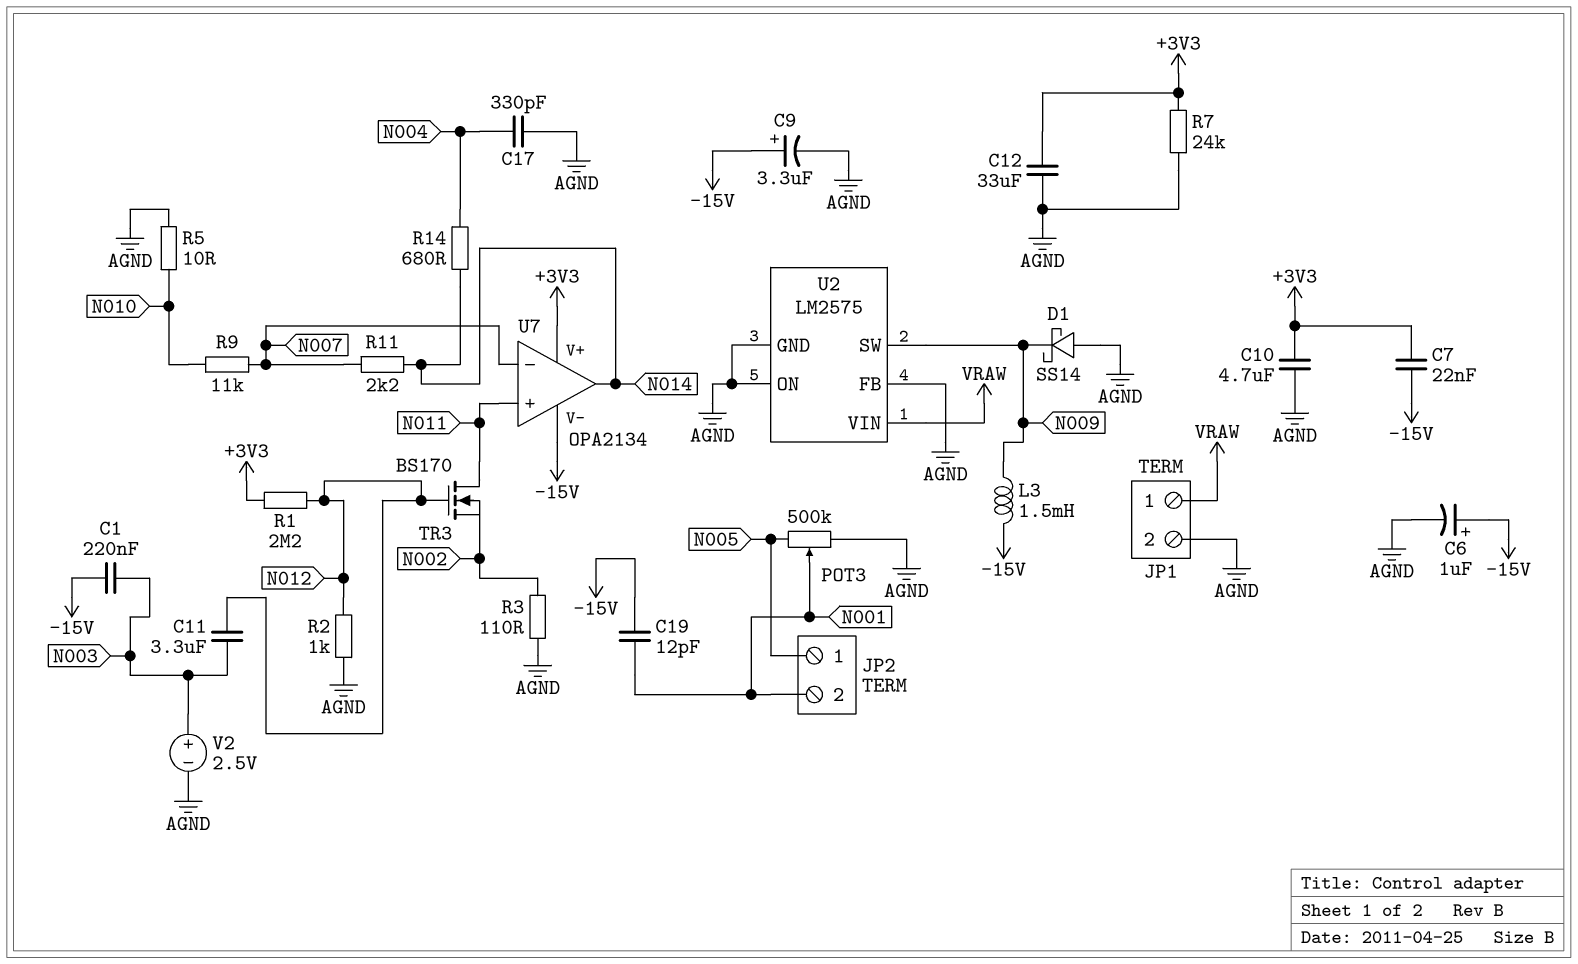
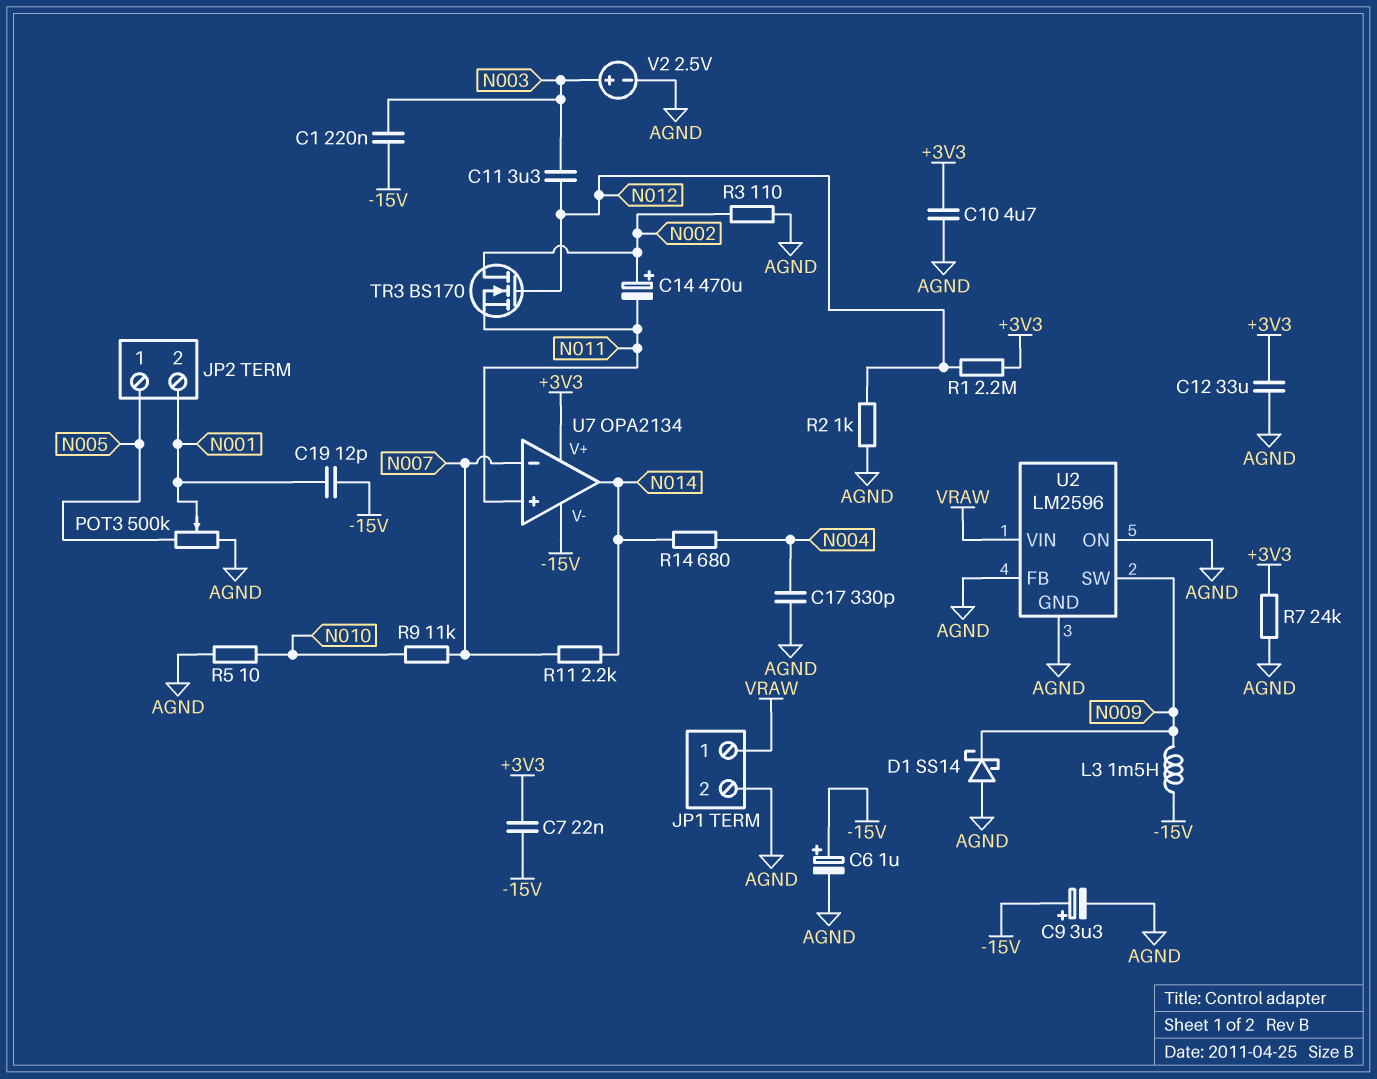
C14: none -> 470uF (plus N002, minus N011)
TR3: NMOS BS170 (G N012, D N011, S N002) -> NMOS BS170 (G N012, D N002, S N011)
U2: LM2575 -> LM2596

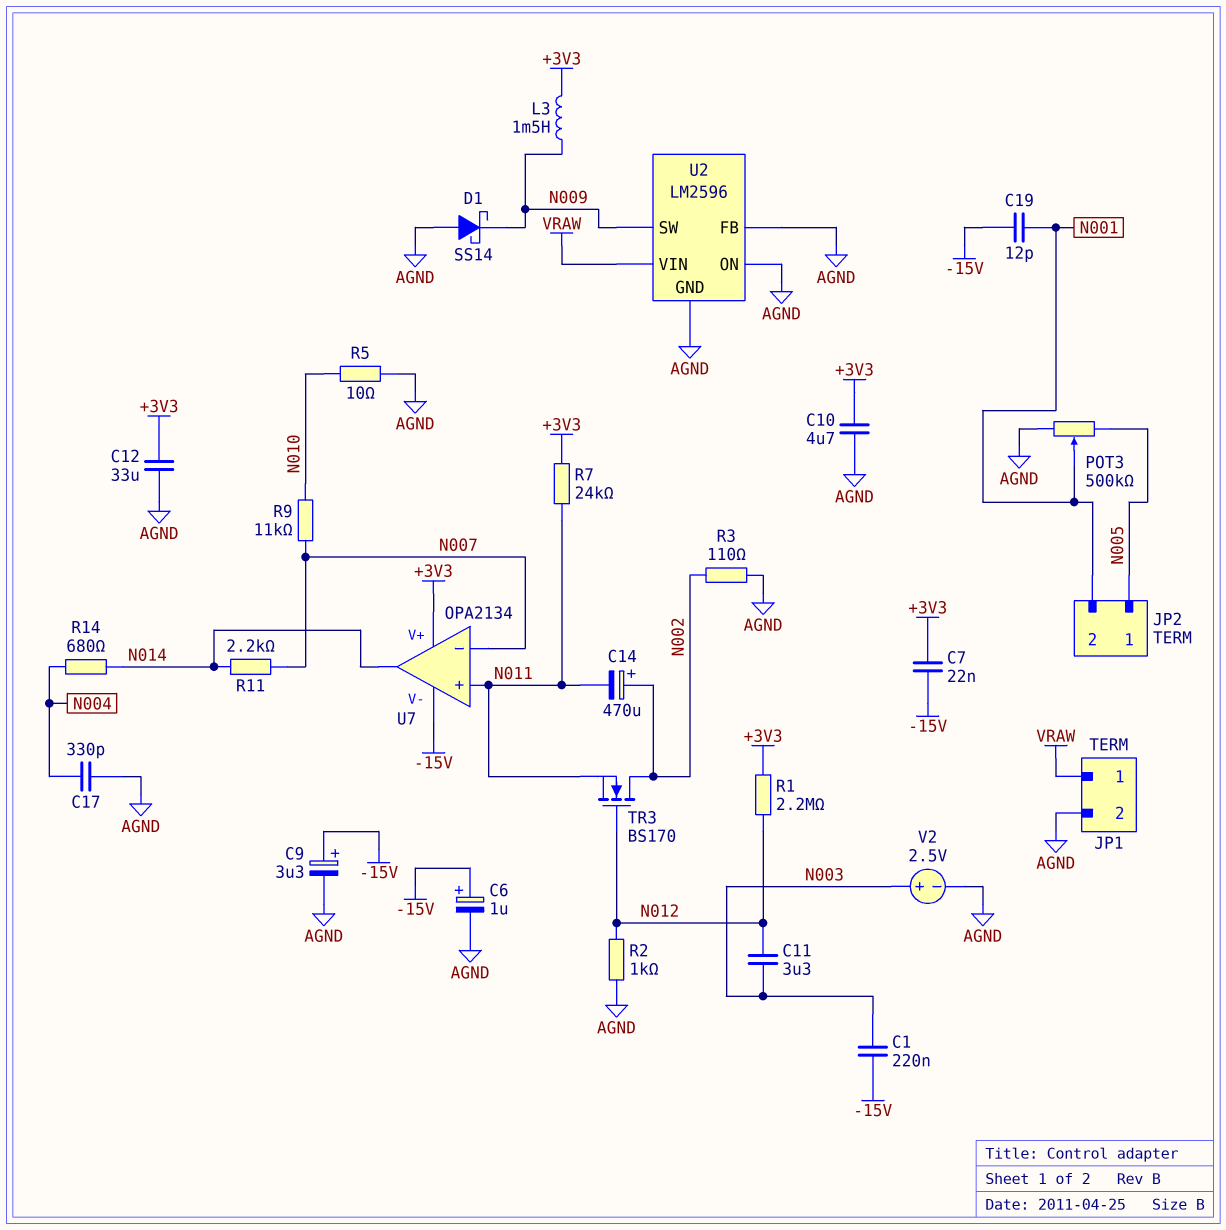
L3: 1.5mH (-15V, N009) -> 1.5mH (+3V3, N009)
R7: 24k (+3V3, AGND) -> 24k (+3V3, N011)

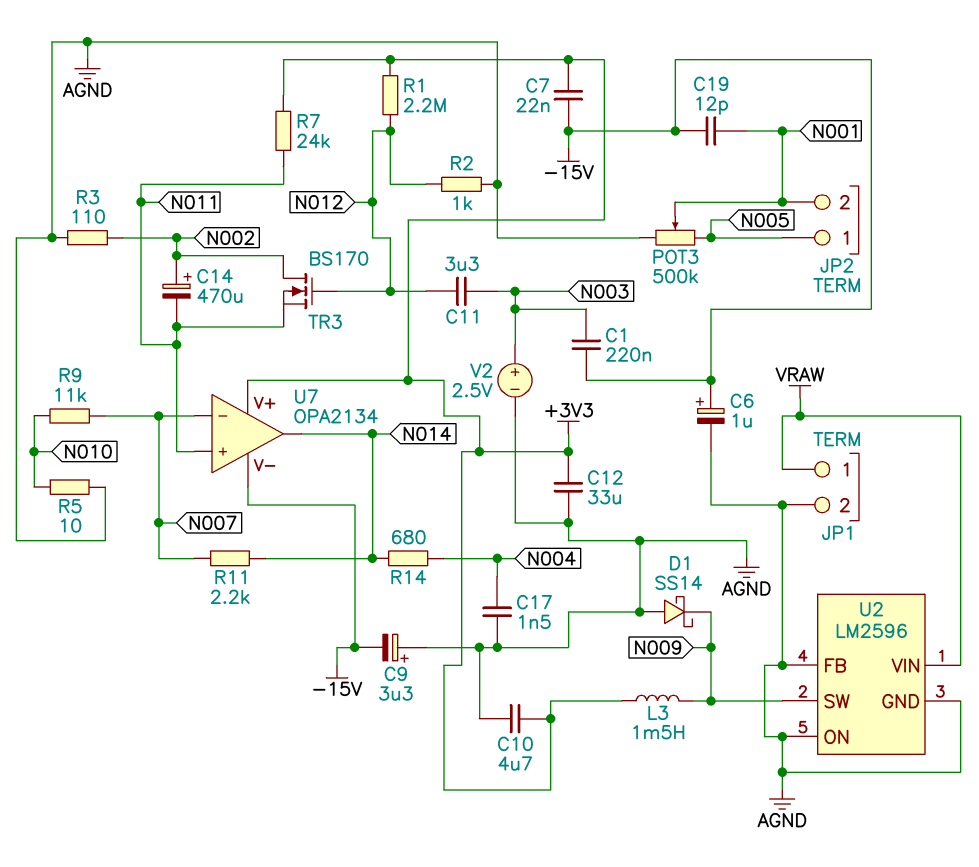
C9: 3.3uF (plus -15V, minus AGND) -> 3.3uF (plus AGND, minus -15V)
C17: 330pF (AGND, N004) -> 1.5nF (AGND, N004)

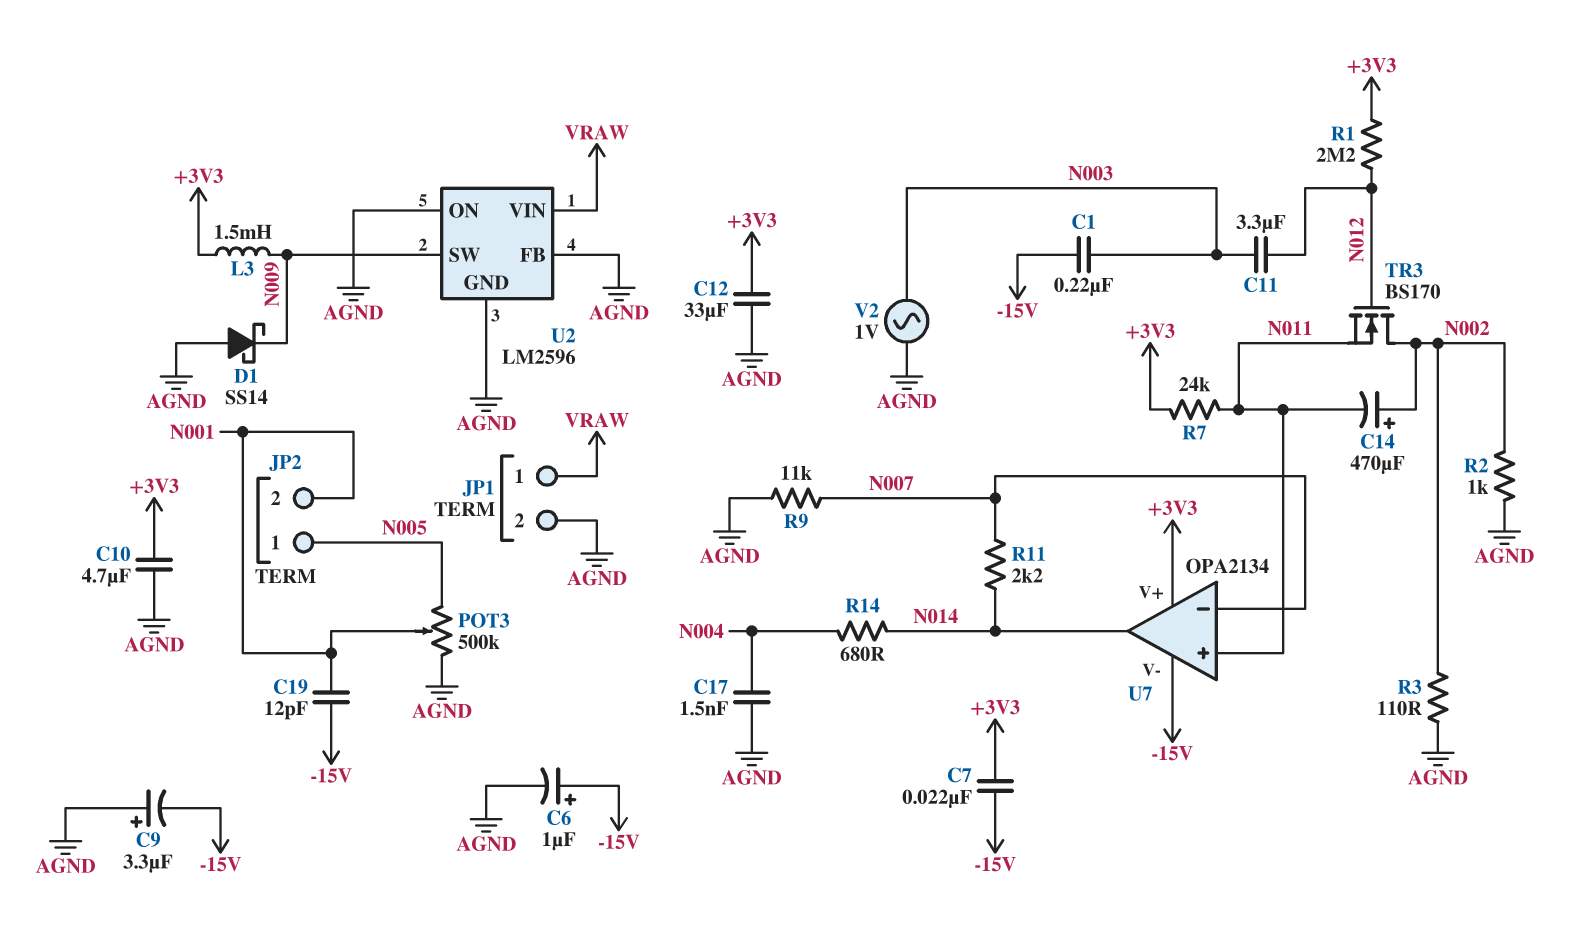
R2: 1k (AGND, N012) -> 1k (AGND, N002)
R5: 10 (AGND, N010) -> none
R9: 11k (N007, N010) -> 11k (AGND, N007)
V2: 2.5V (plus N003, minus AGND) -> AC 1V (AGND, N003)

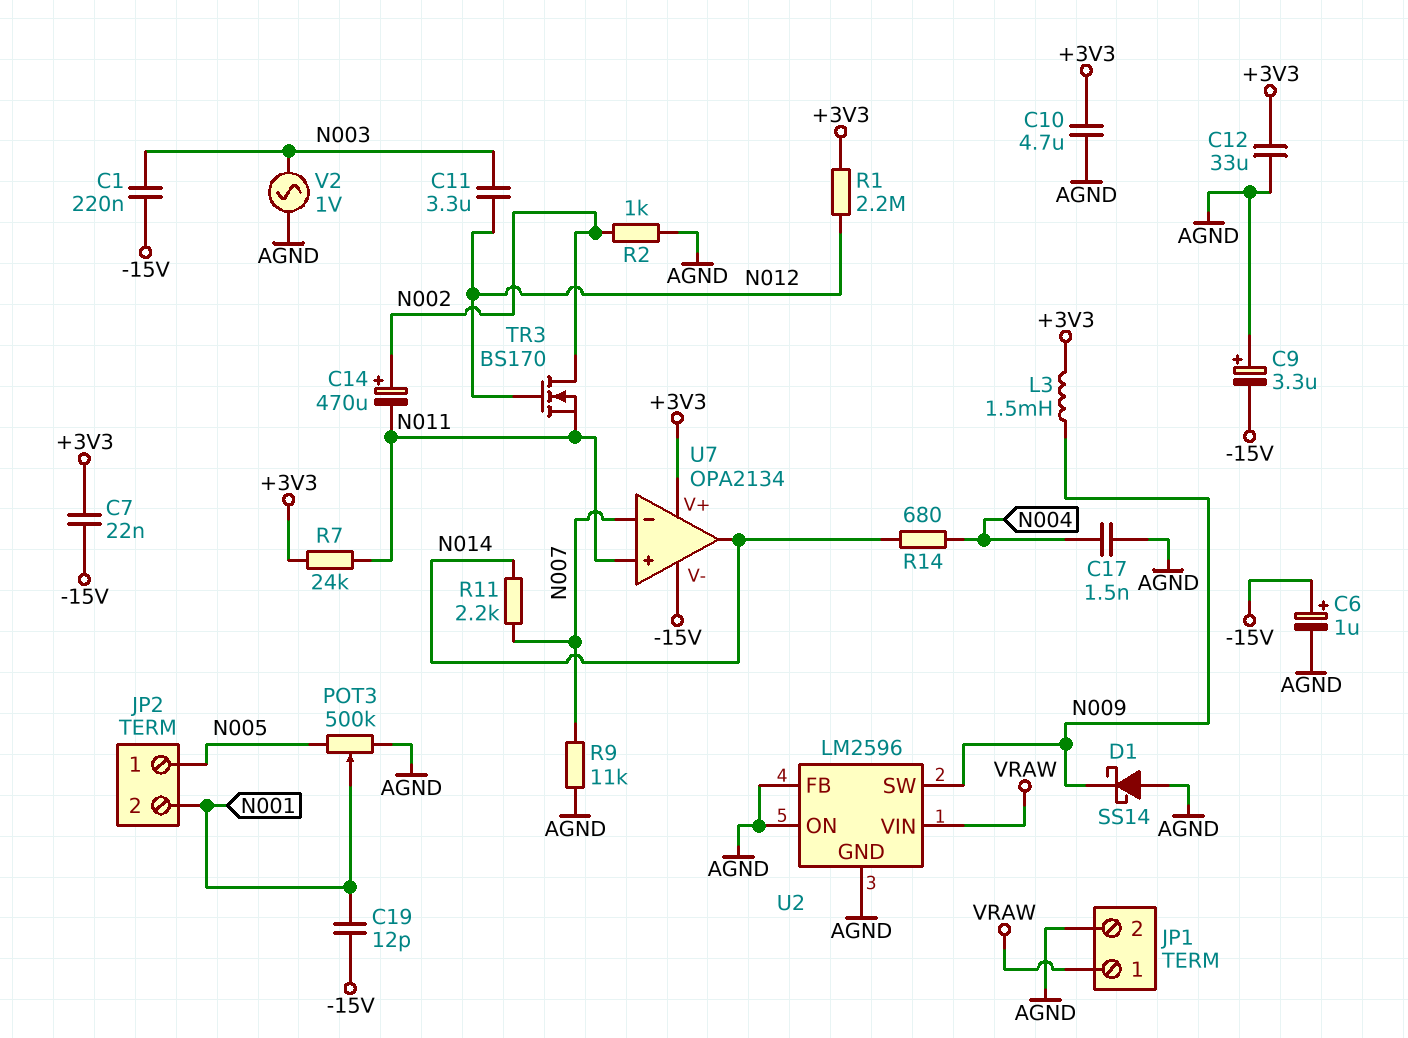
R3: 110 (AGND, N002) -> none

